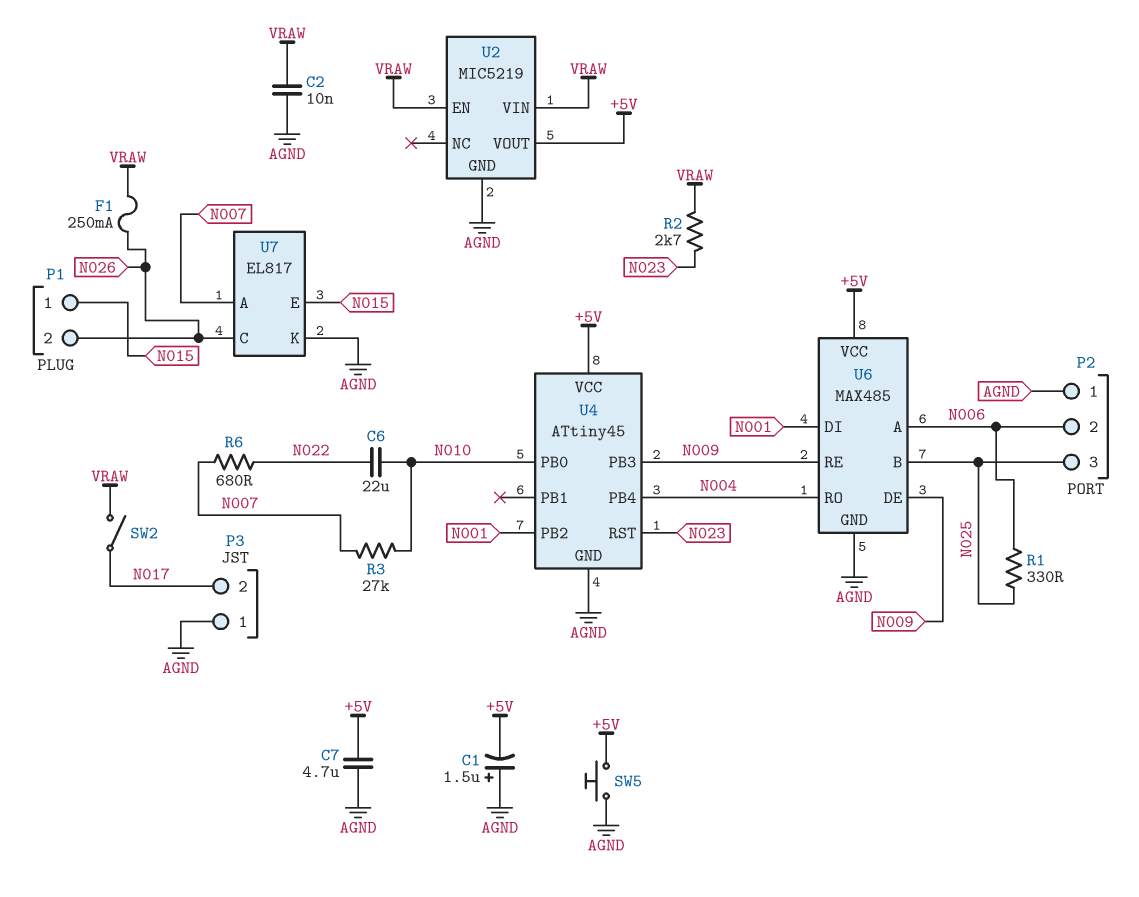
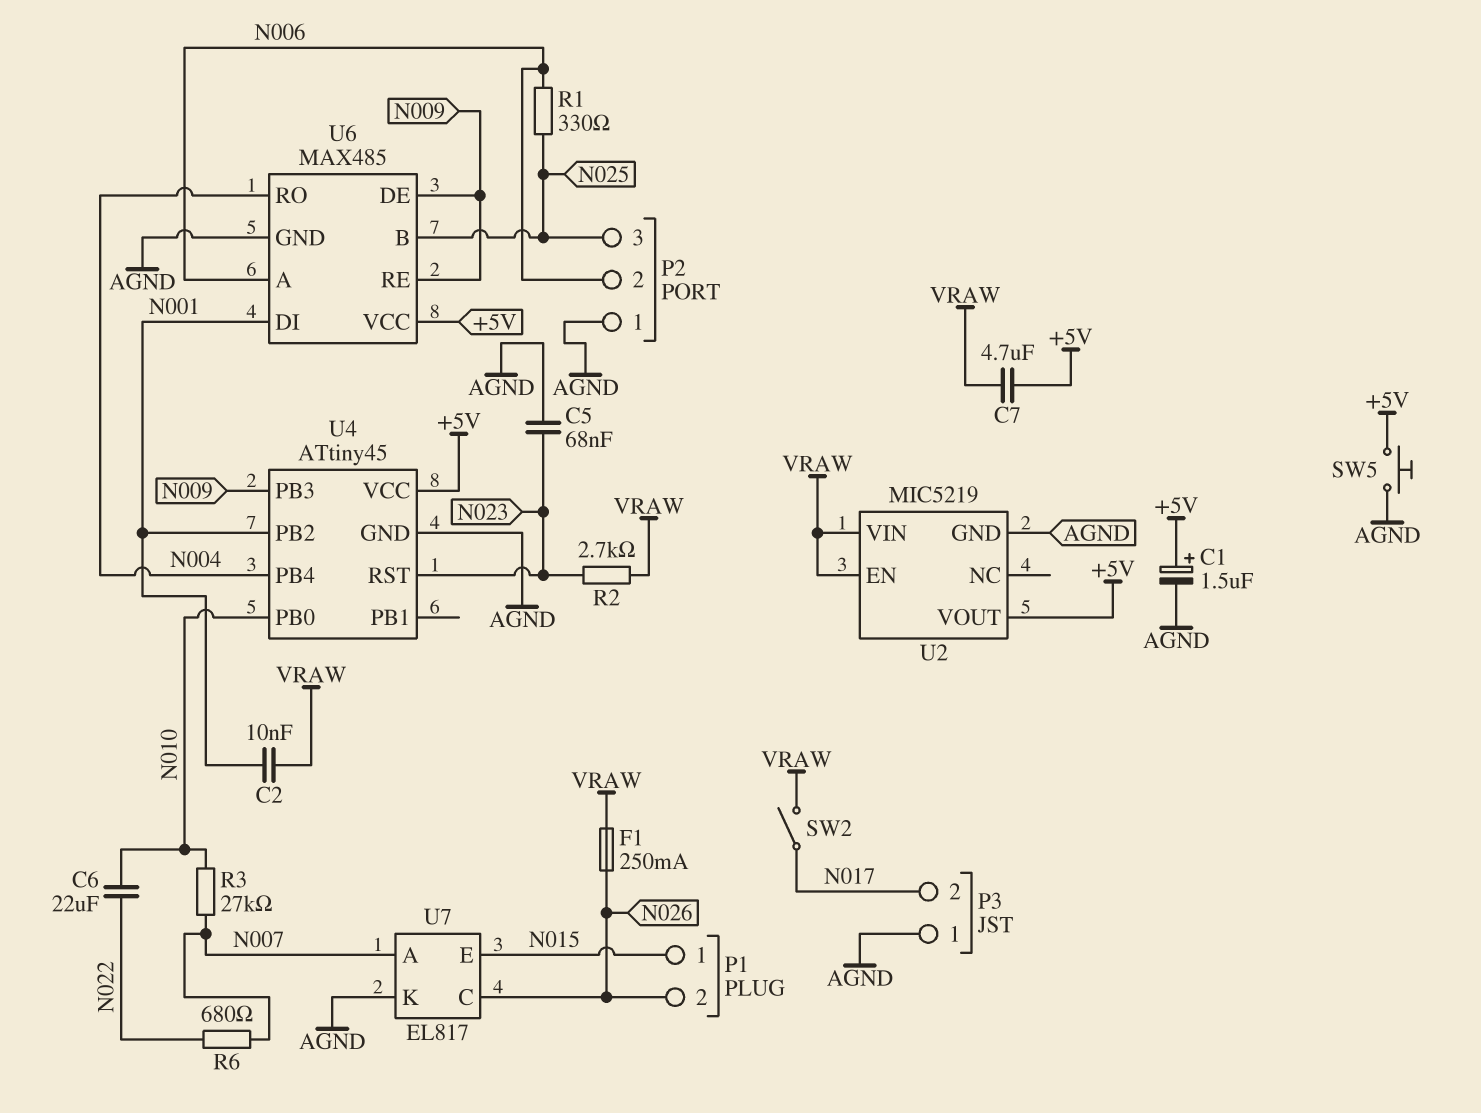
C1: 1.5uF (plus AGND, minus +5V) -> 1.5uF (plus +5V, minus AGND)
C2: 10nF (AGND, VRAW) -> 10nF (N001, VRAW)
C5: none -> 68nF (AGND, N023)
C7: 4.7uF (+5V, AGND) -> 4.7uF (+5V, VRAW)

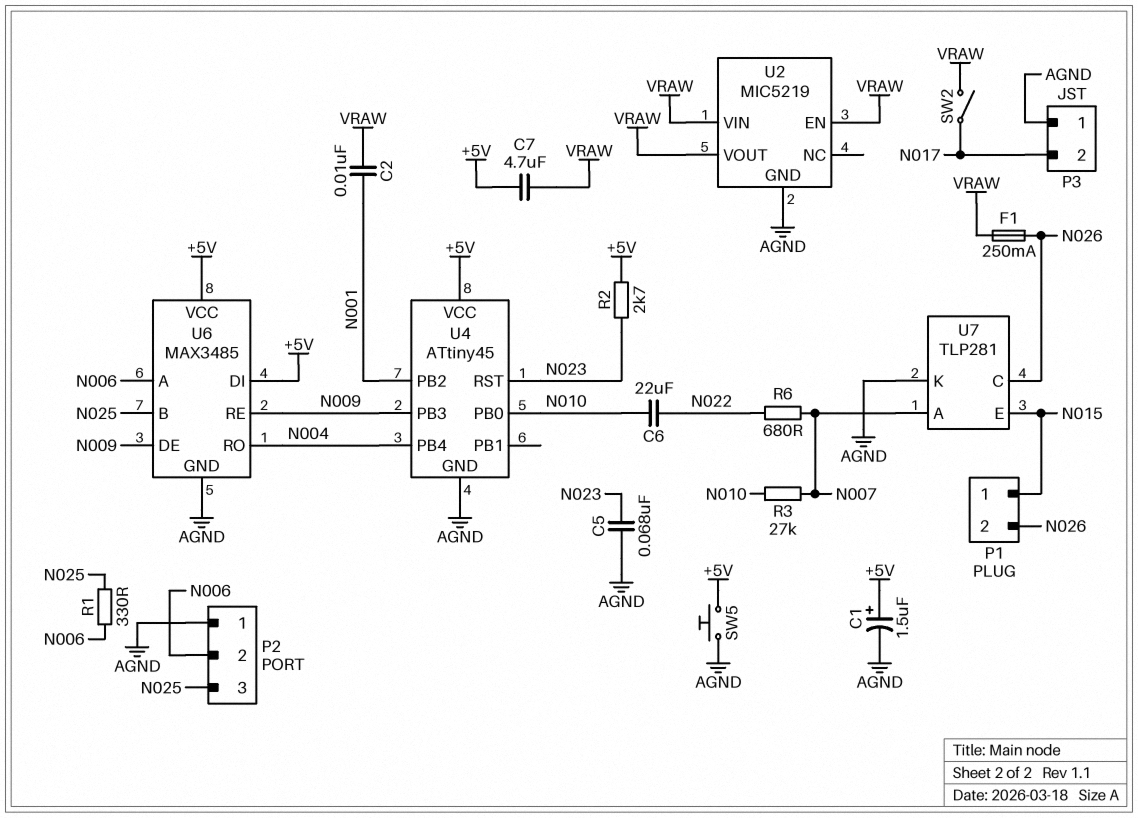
R2: 2.7k (N023, VRAW) -> 2.7k (+5V, N023)
U2 pin VOUT: +5V -> VRAW
U6: MAX485 -> MAX3485
U6 pin DI: N001 -> +5V
U7: EL817 -> TLP281

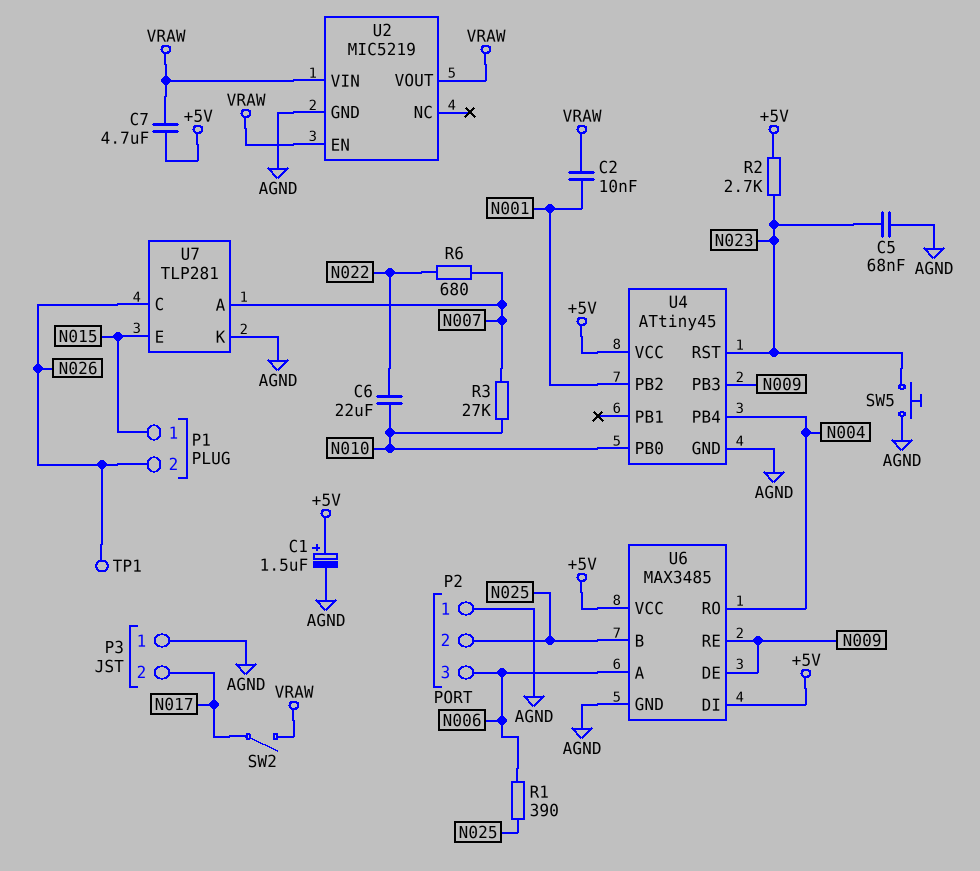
F1: 250mA (N026, VRAW) -> none
P2 pin 2: N006 -> N025
P2 pin 3: N025 -> N006
R1: 330 (N006, N025) -> 390 (N006, N025)
SW5: button (+5V, AGND) -> button (AGND, N023)
TP1: none -> test point (N026)

